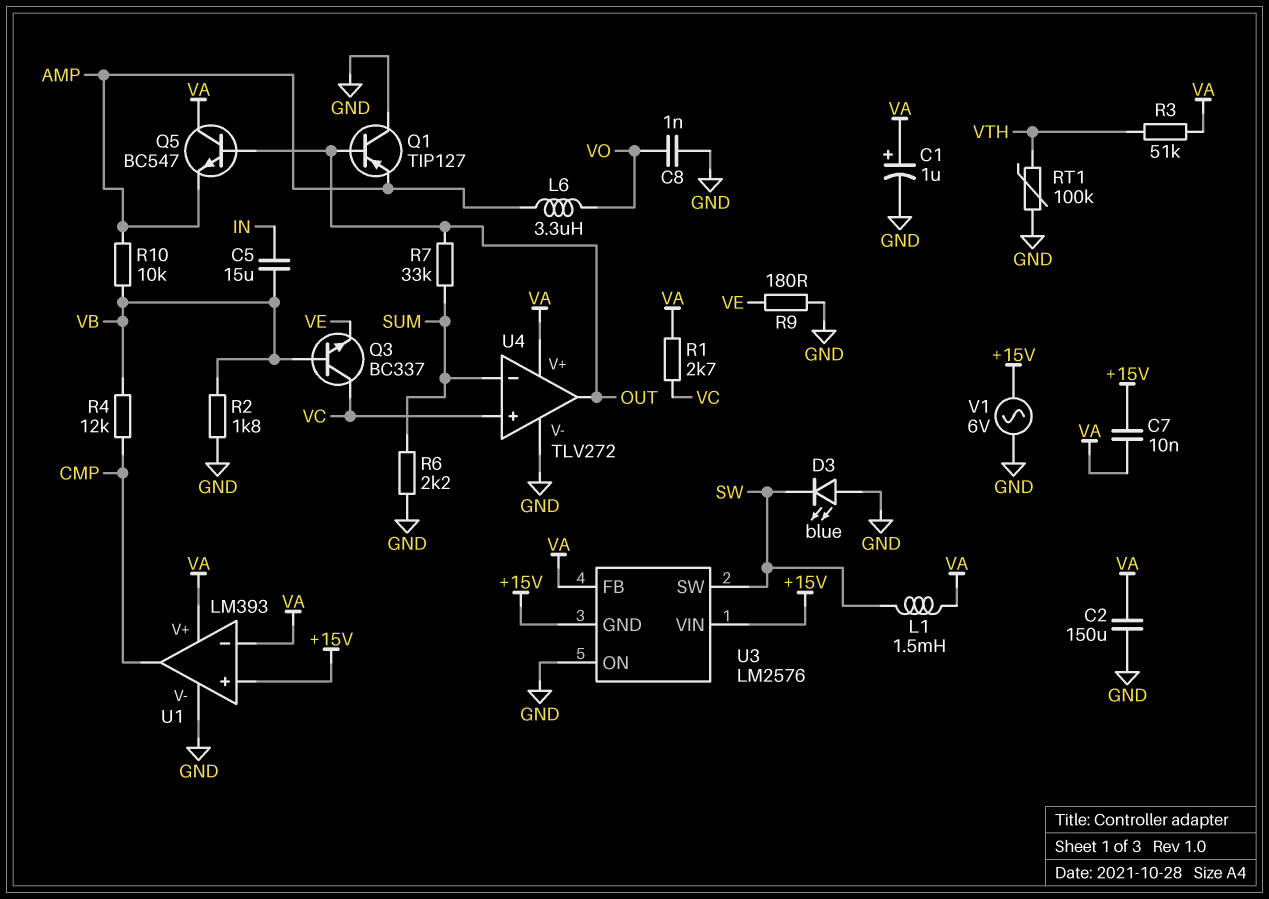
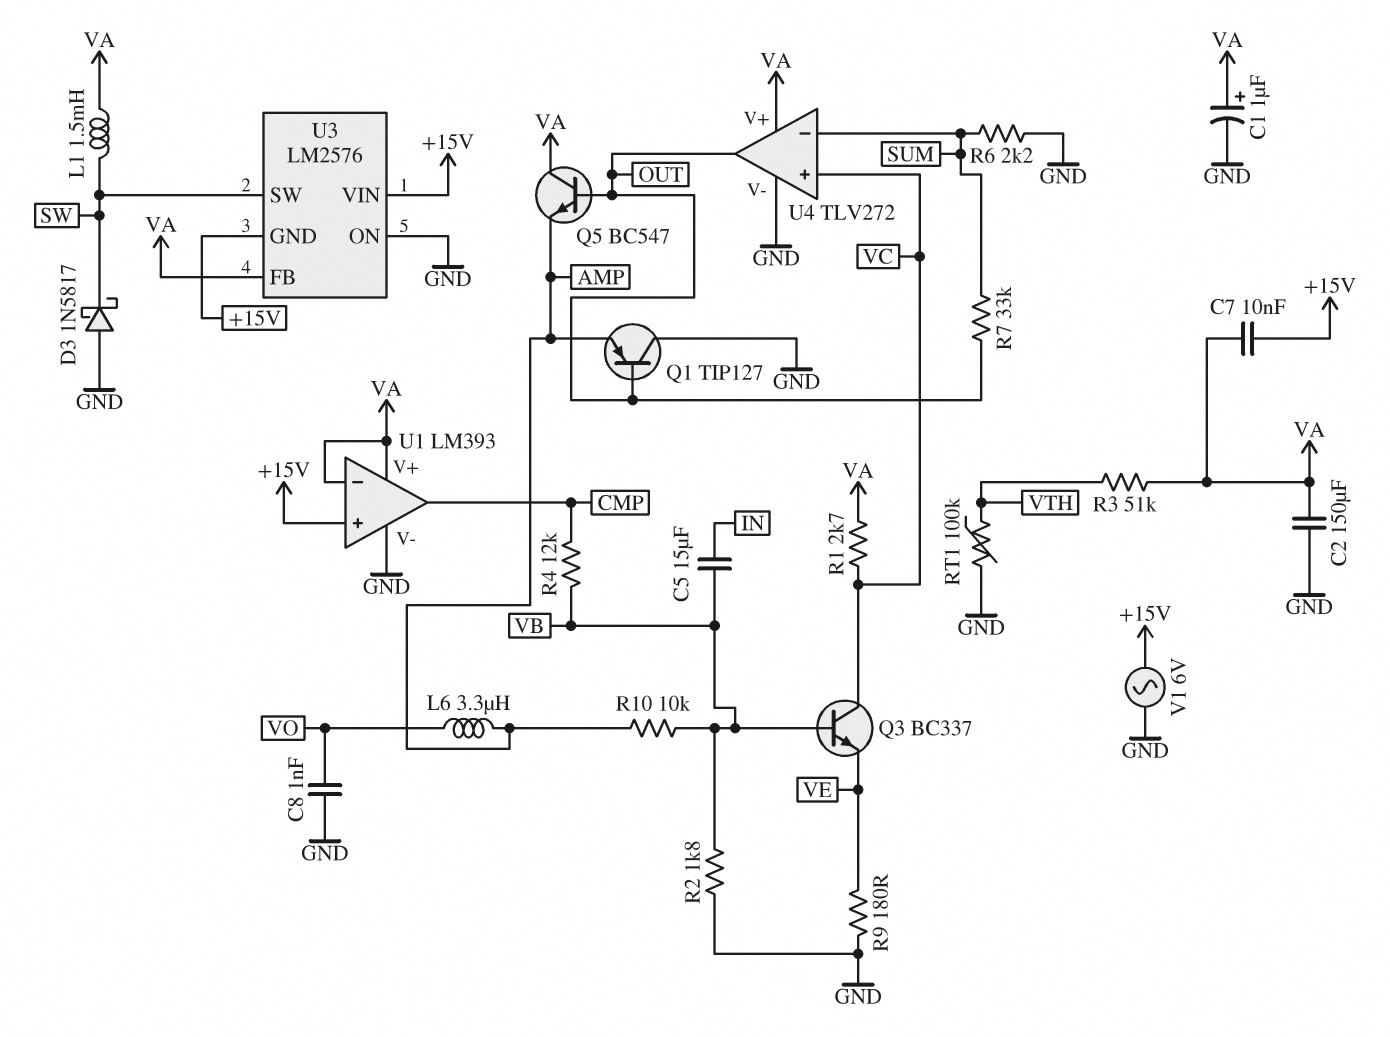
D3: LED blue (A GND, K SW) -> schottky 1N5817 (A GND, K SW)

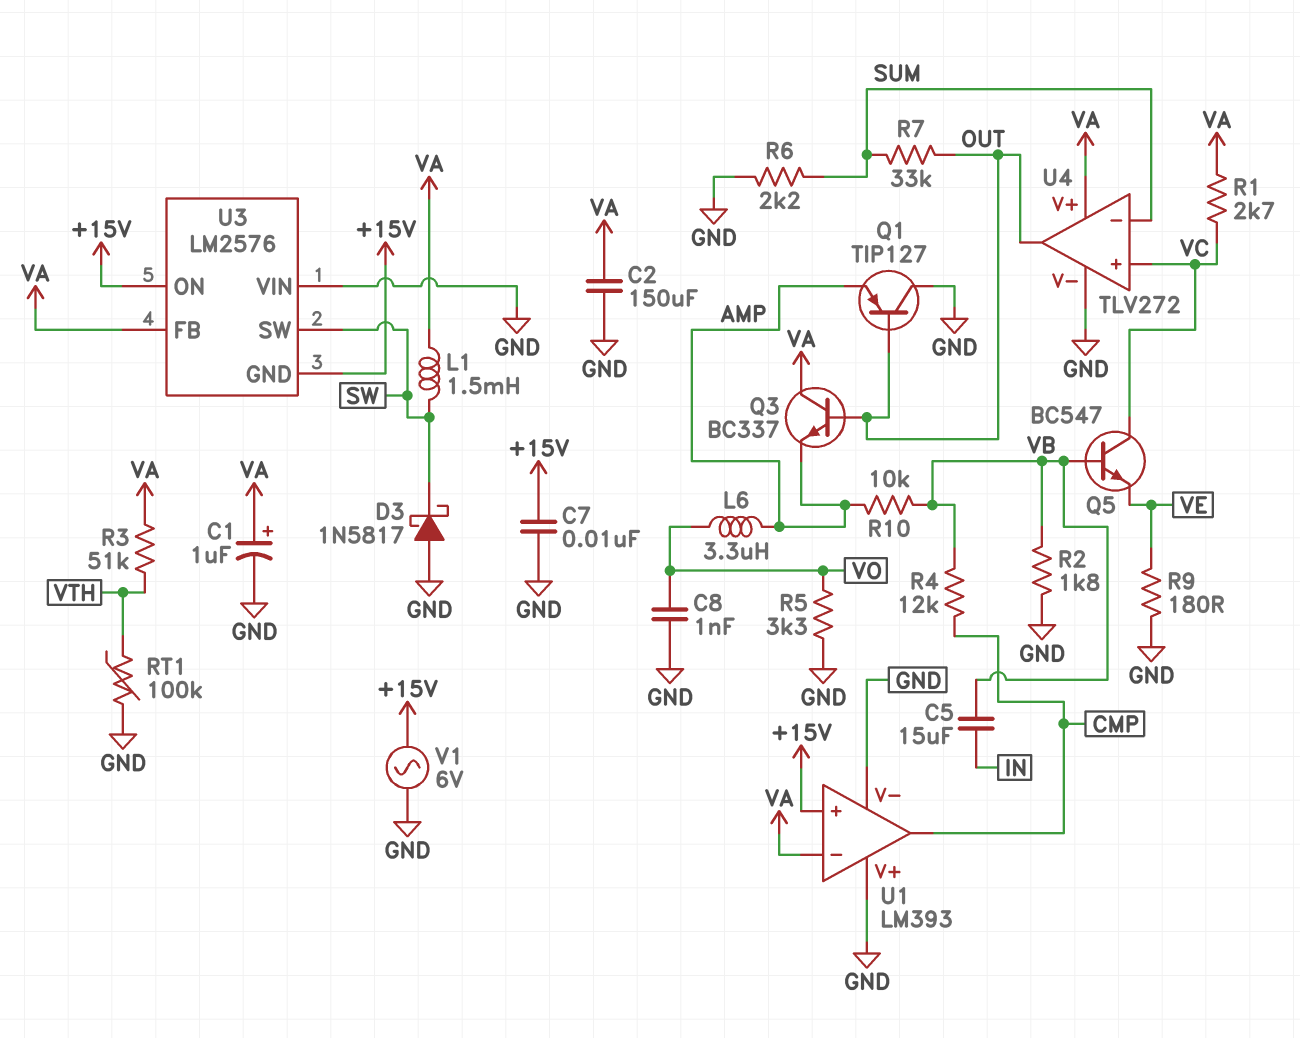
C7: 10nF (+15V, VA) -> 10nF (+15V, GND)
Q3: NPN BC337 (B VB, C VC, E VE) -> NPN BC337 (B OUT, C VA, E AMP)
Q5: NPN BC547 (B OUT, C VA, E AMP) -> NPN BC547 (B VB, C VC, E VE)
R5: none -> 3.3k (GND, VO)
U1 pin V+: VA -> GND
U3 pin ON: GND -> +15V
U3 pin VIN: +15V -> GND

